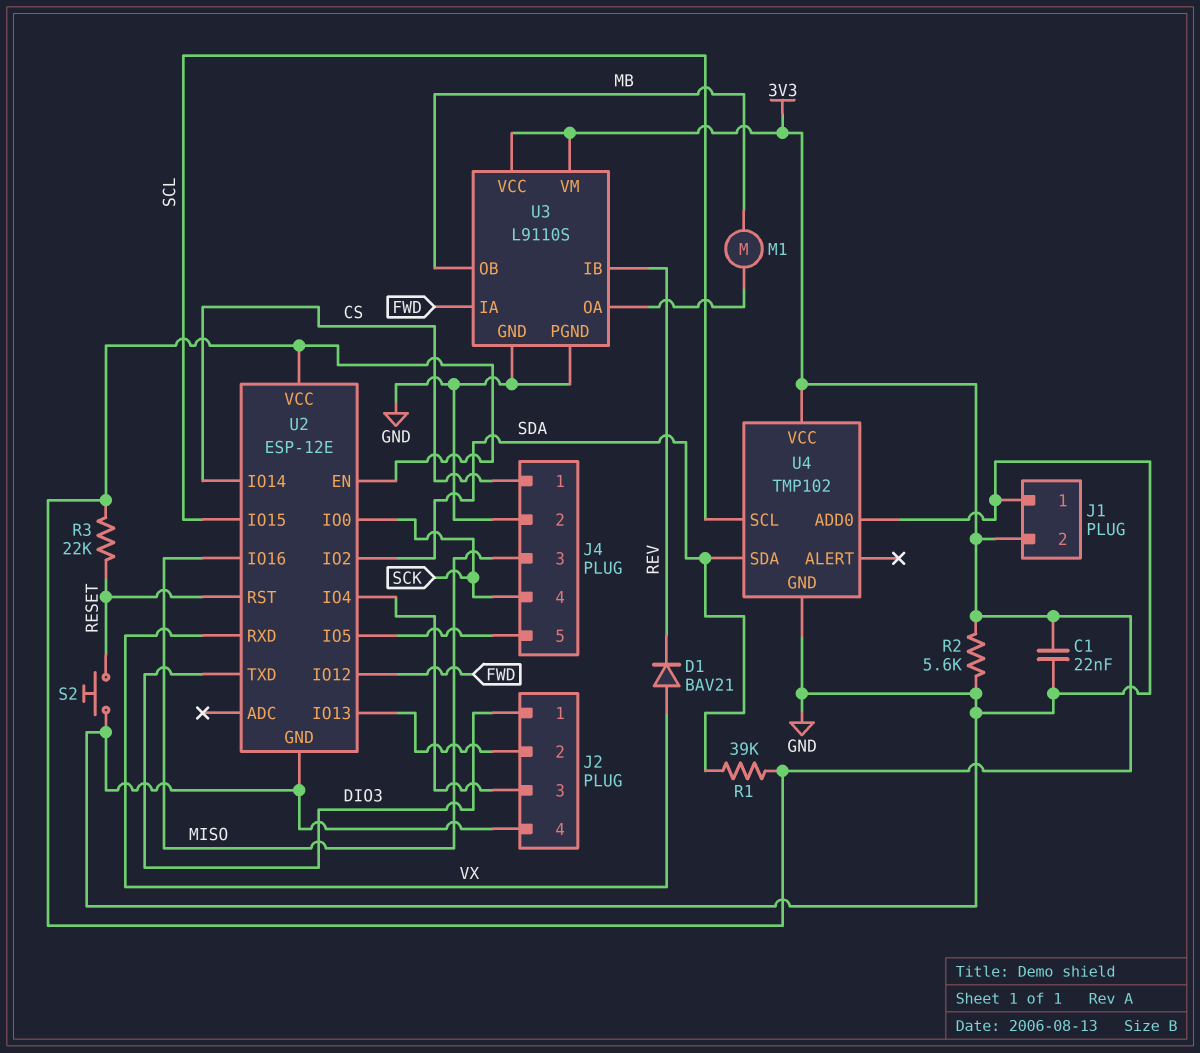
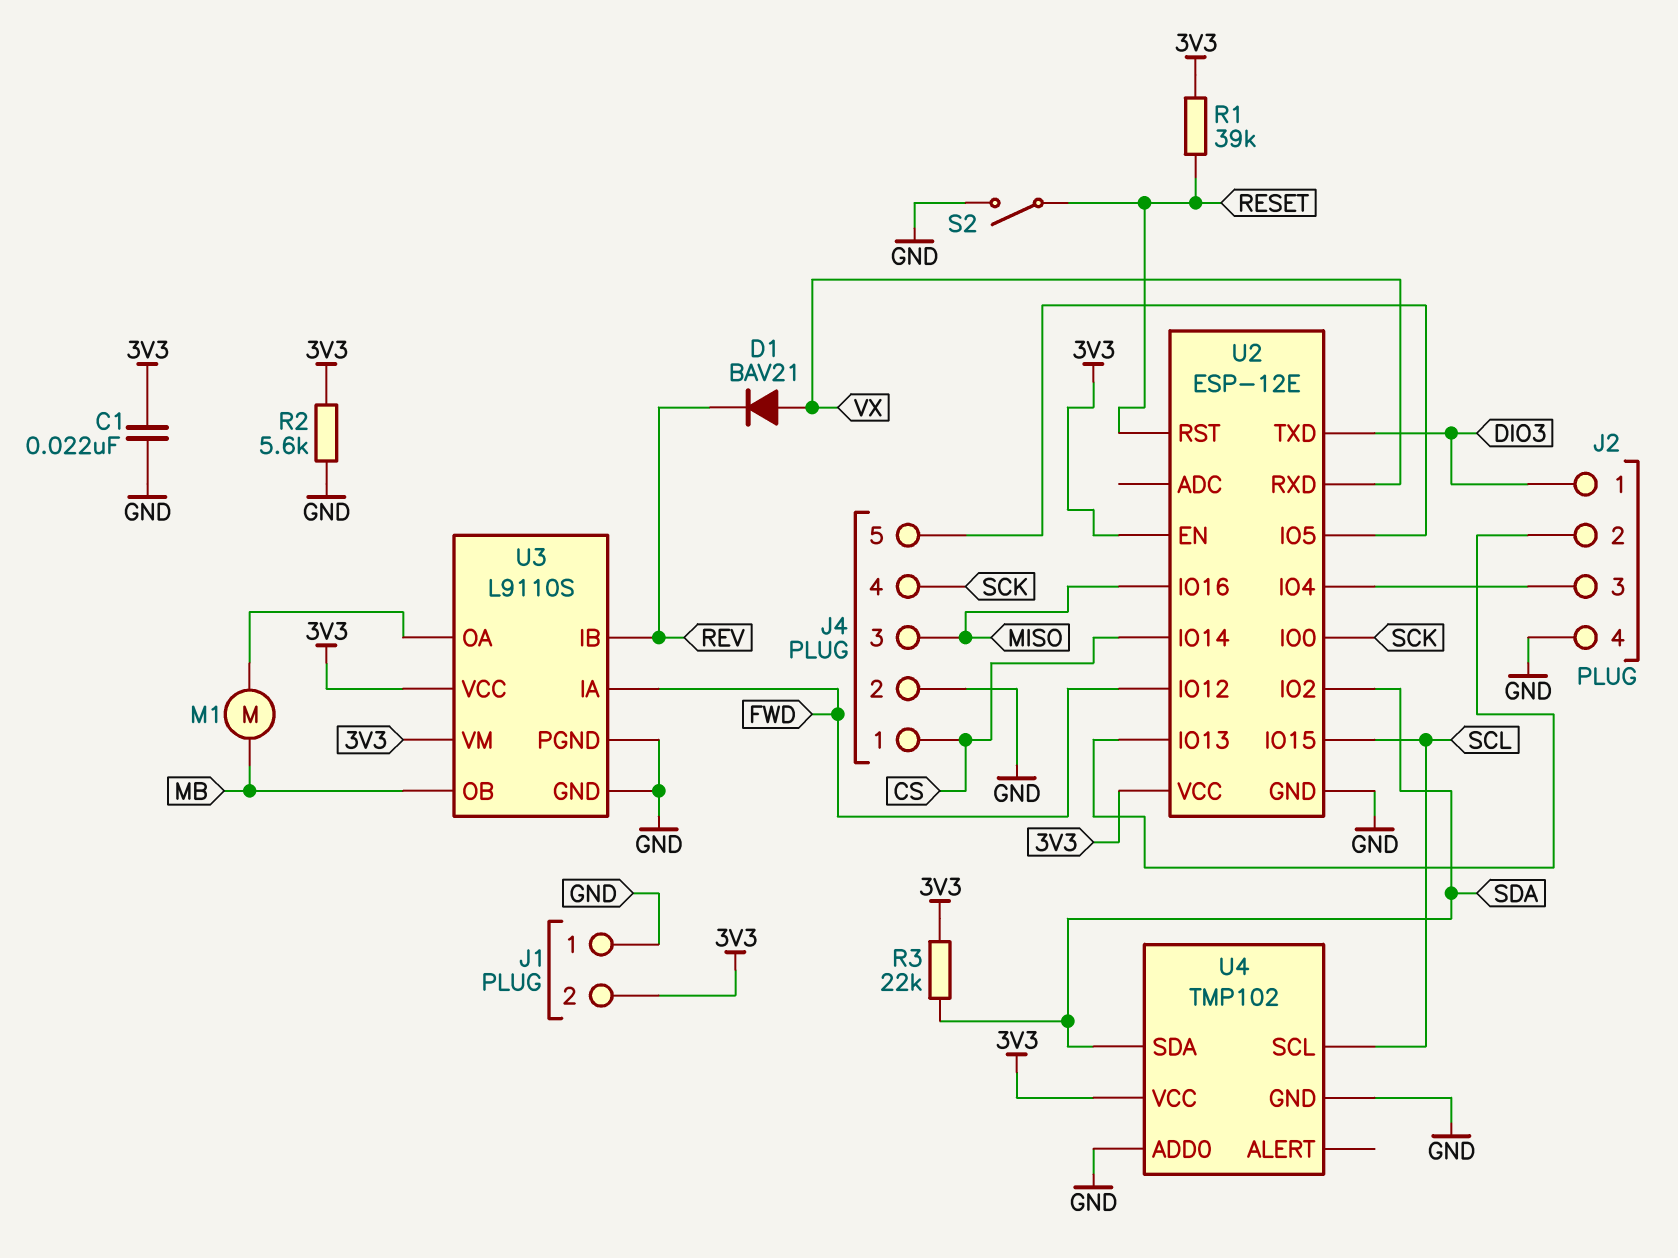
R1: 39k (3V3, SDA) -> 39k (3V3, RESET)
R3: 22k (3V3, RESET) -> 22k (3V3, SDA)
S2: button (GND, RESET) -> switch (GND, RESET)

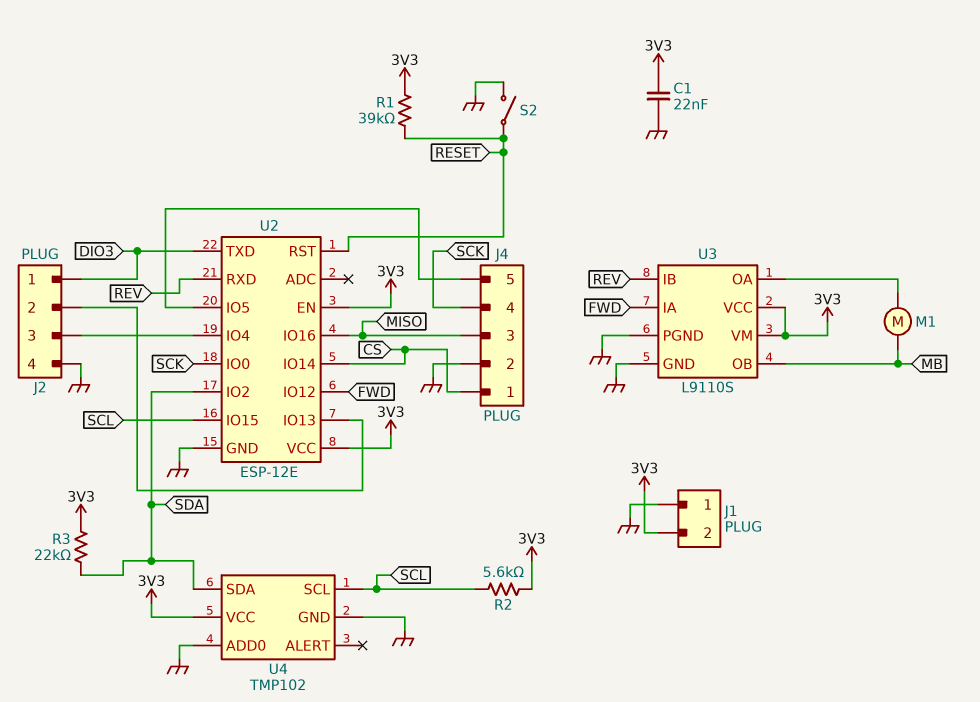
D1: diode BAV21 (A VX, K REV) -> none
R2: 5.6k (3V3, GND) -> 5.6k (3V3, SCL)
U2 pin RXD: VX -> REV

